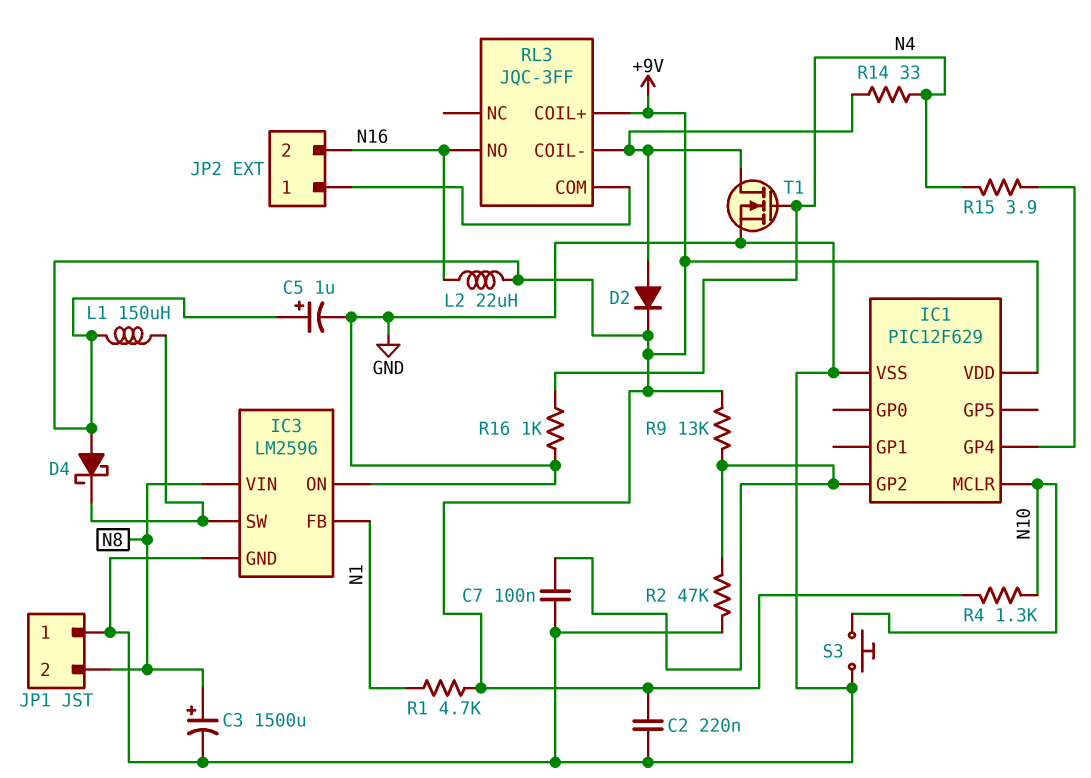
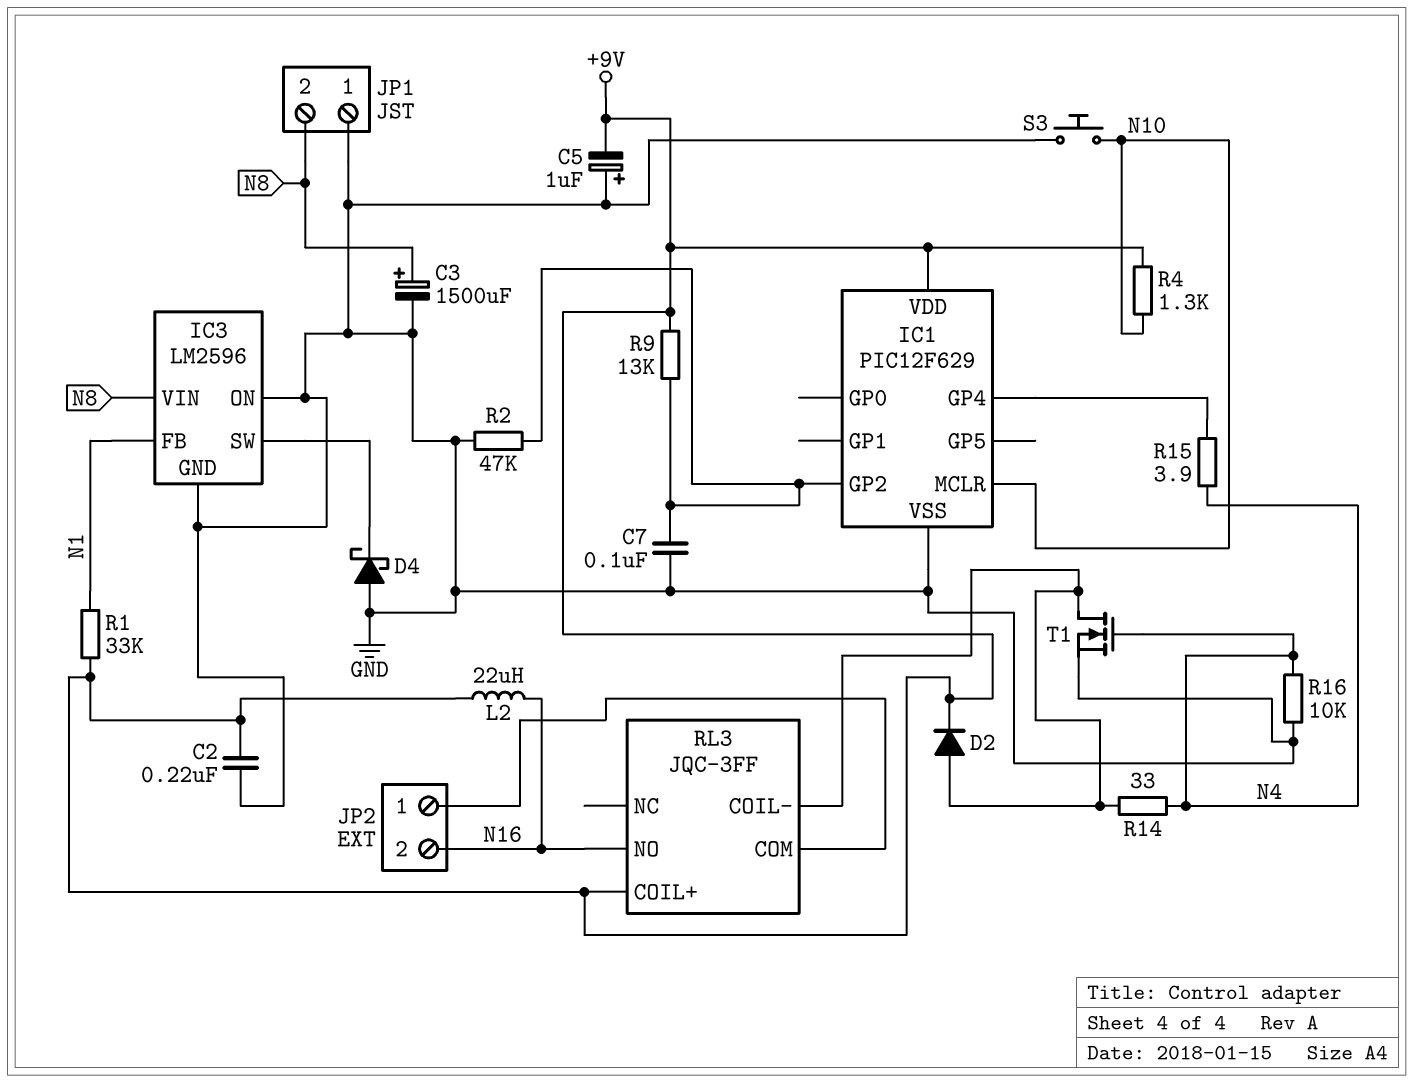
C5: 1uF (plus +9V, minus GND) -> 1uF (plus GND, minus +9V)
D4: schottky (A +9V, K IC3/SW) -> schottky (A GND, K IC3/SW)
L1: 150uH (+9V, IC3/SW) -> none
R1: 4.7k (+9V, N1) -> 33k (+9V, N1)
R16: 1k (GND, N4) -> 10k (GND, N4)

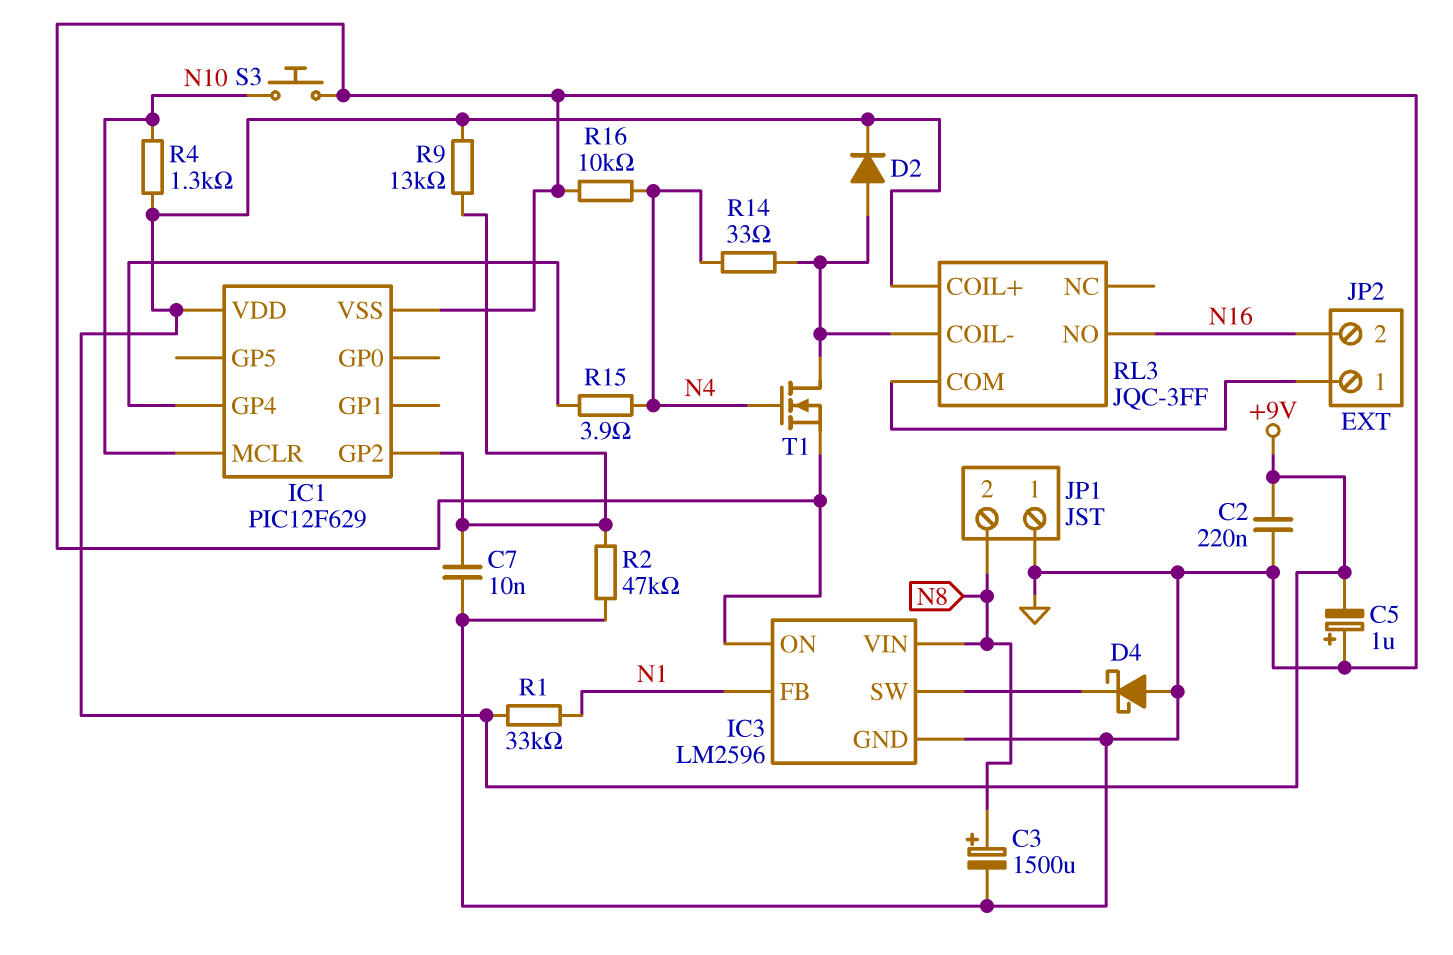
C7: 100nF (GND, IC1/GP2) -> 10nF (GND, IC1/GP2)
L2: 22uH (+9V, N16) -> none

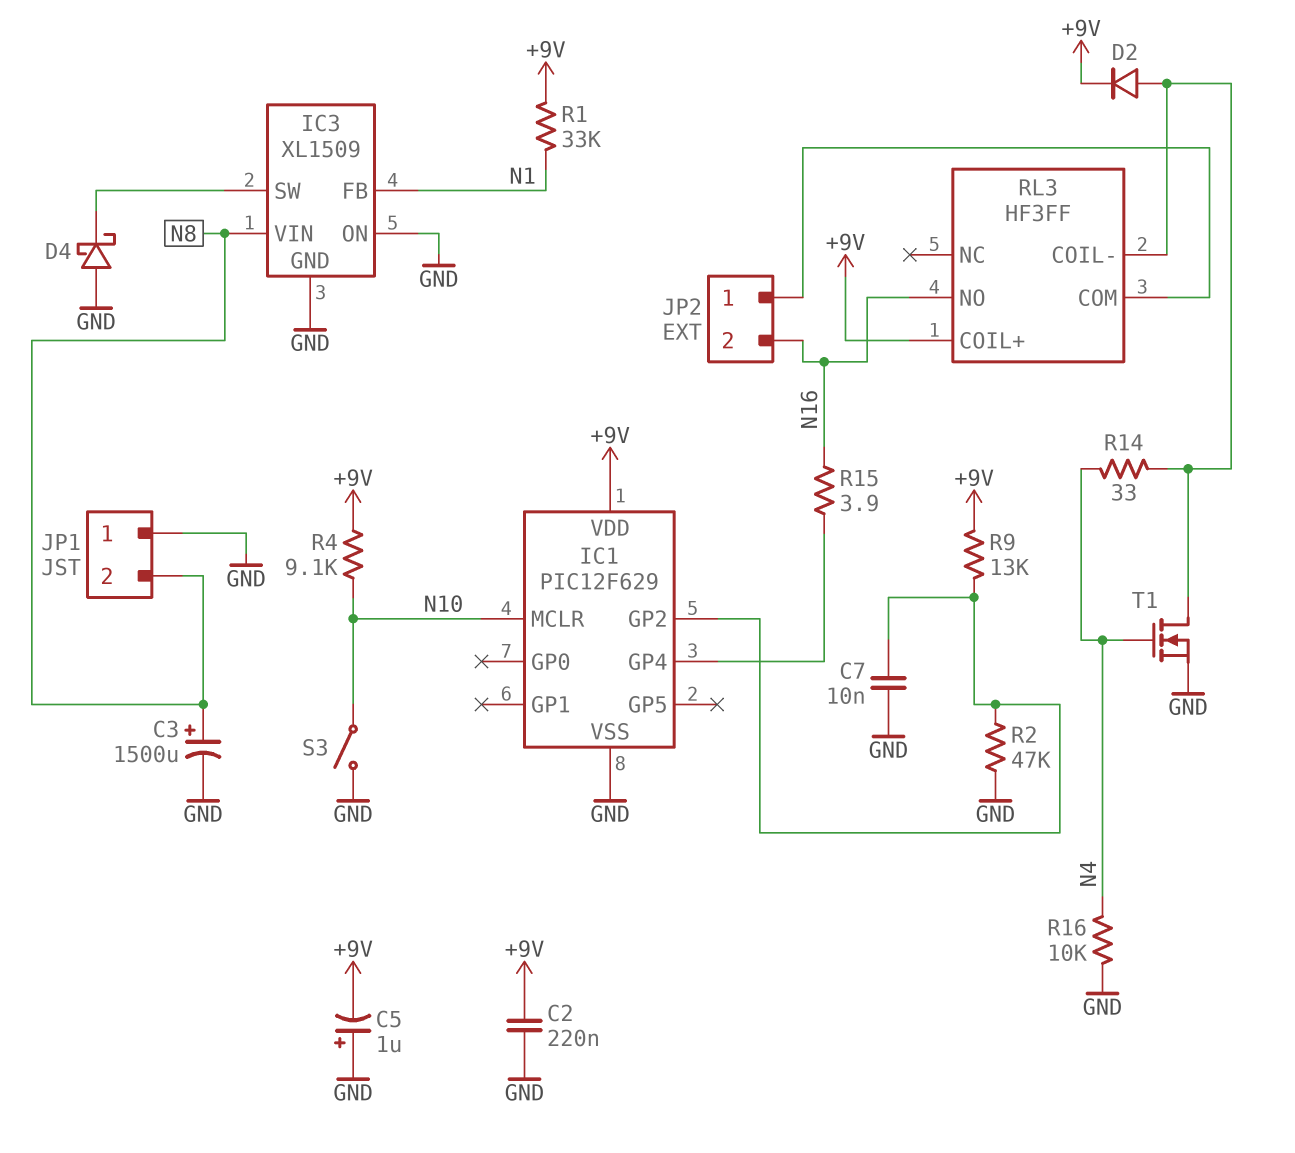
IC3: LM2596 -> XL1509
R4: 1.3k (+9V, N10) -> 9.1k (+9V, N10)
R15: 3.9 (IC1/GP4, N4) -> 3.9 (IC1/GP4, N16)
RL3: JQC-3FF -> HF3FF
S3: button (GND, N10) -> switch (GND, N10)

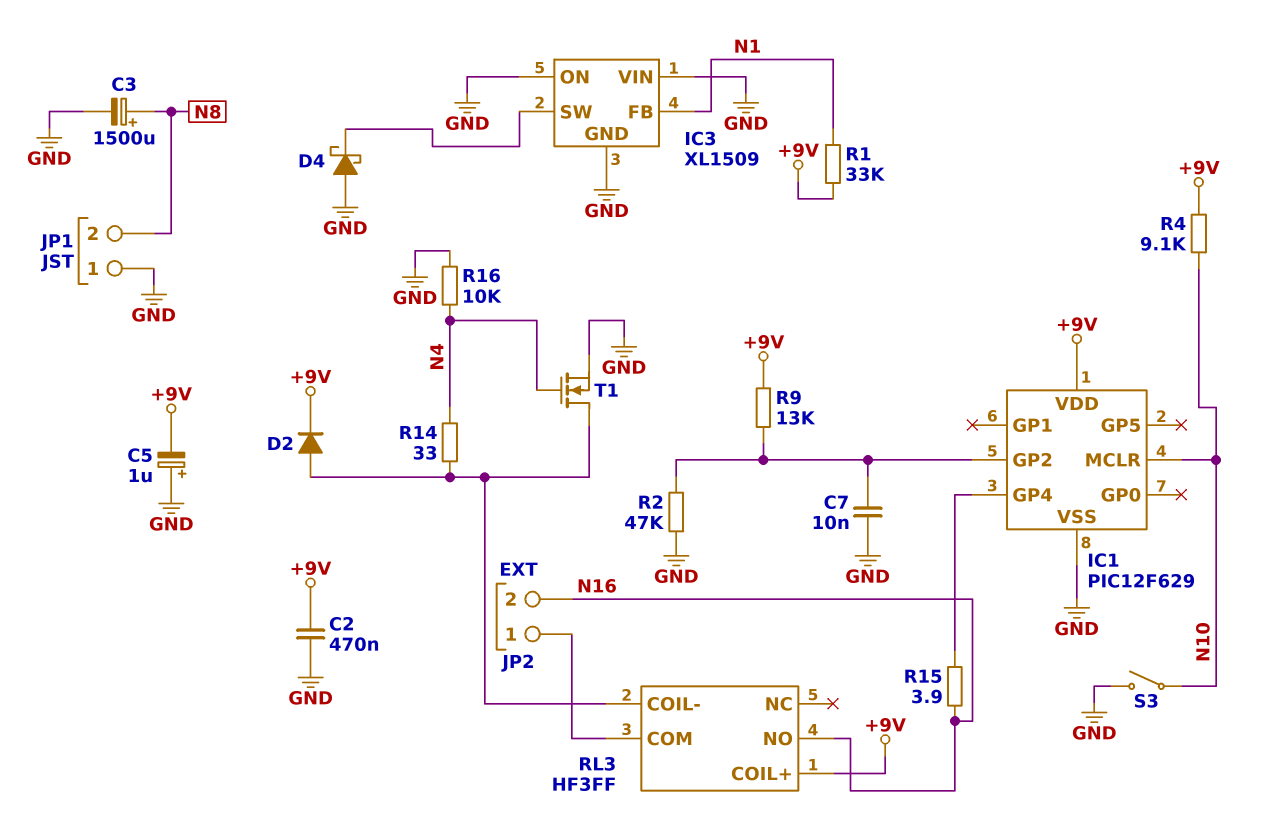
C2: 220nF (+9V, GND) -> 470nF (+9V, GND)
IC3 pin VIN: N8 -> GND

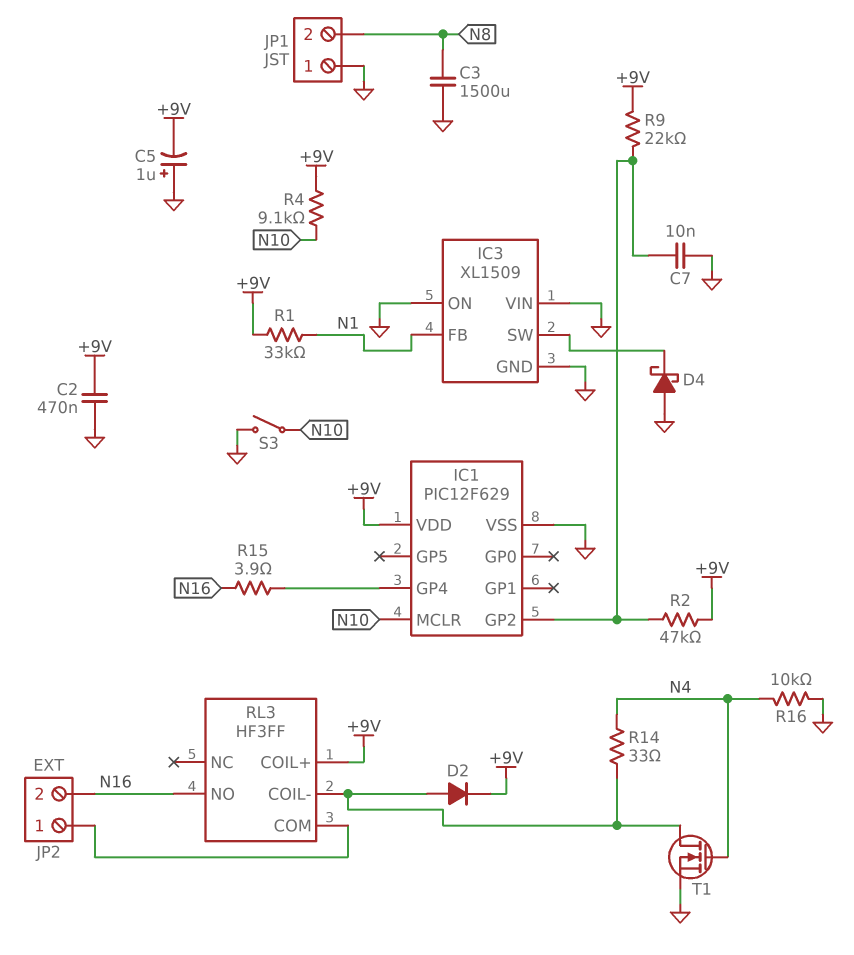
C3: 1500uF (plus N8, minus GND) -> 1500uF (GND, N8)
R2: 47k (GND, IC1/GP2) -> 47k (+9V, IC1/GP2)
R9: 13k (+9V, IC1/GP2) -> 22k (+9V, IC1/GP2)

